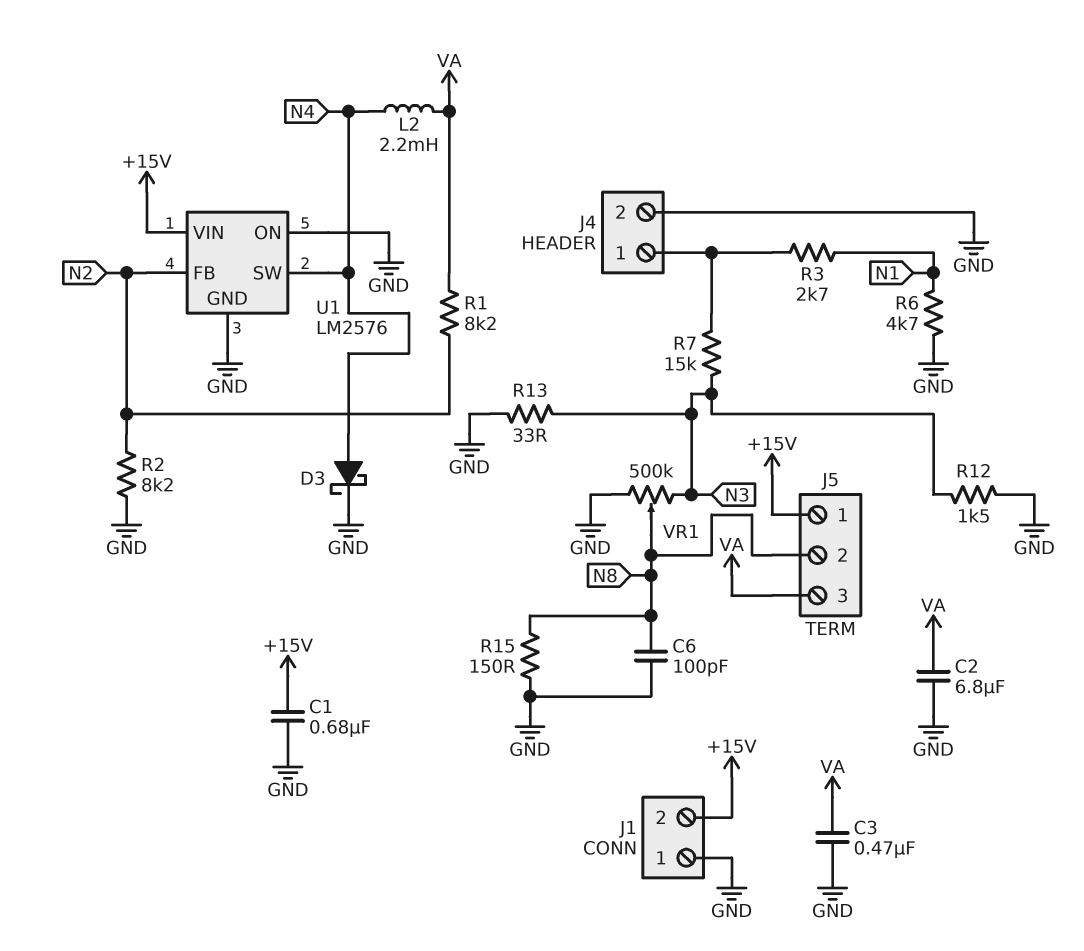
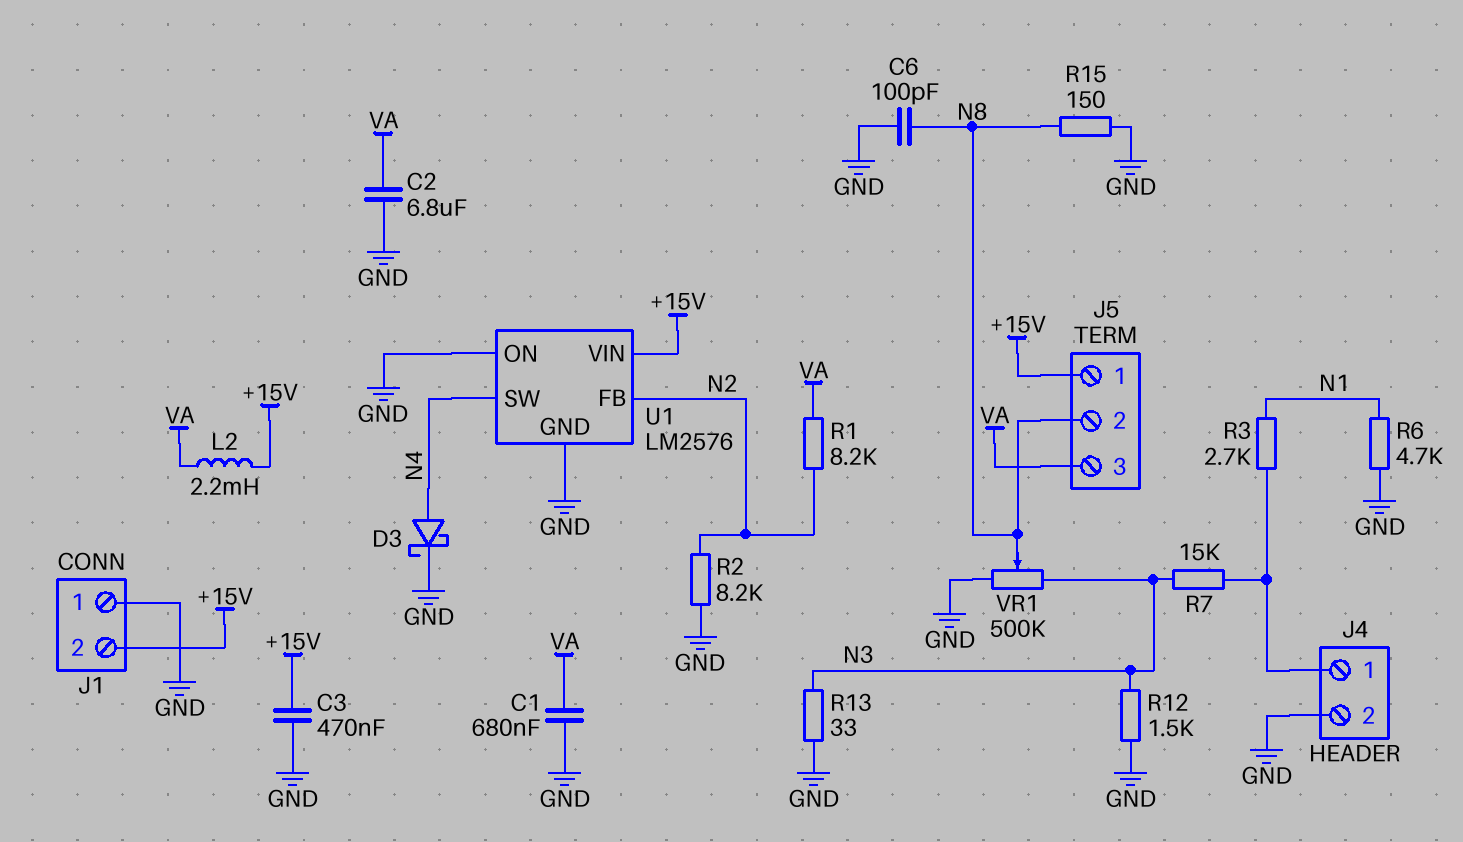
C1: 680nF (+15V, GND) -> 680nF (GND, VA)
C3: 470nF (GND, VA) -> 470nF (+15V, GND)
L2: 2.2mH (N4, VA) -> 2.2mH (+15V, VA)

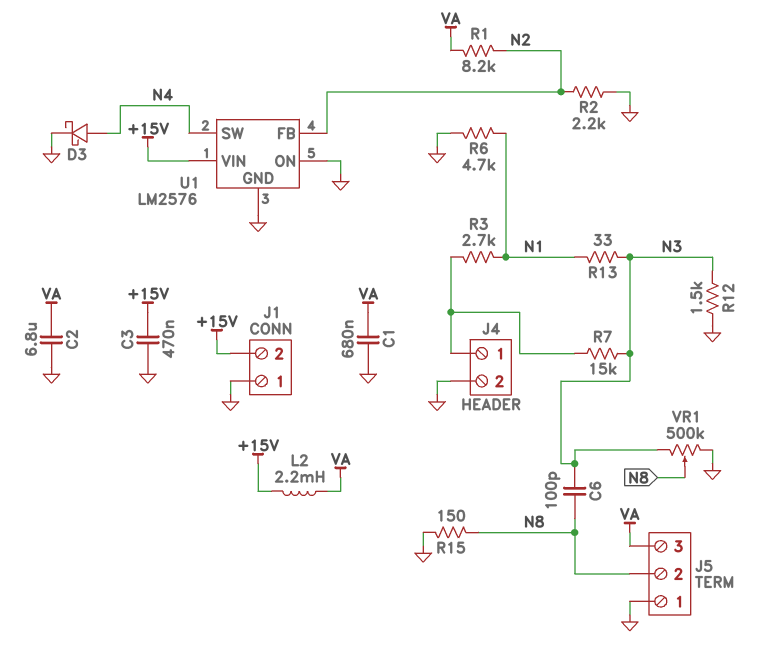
C6: 100pF (GND, N8) -> 100pF (N3, N8)
J5 pin 1: +15V -> GND
R2: 8.2k (GND, N2) -> 2.2k (GND, N2)
R13: 33 (GND, N3) -> 33 (N1, N3)

